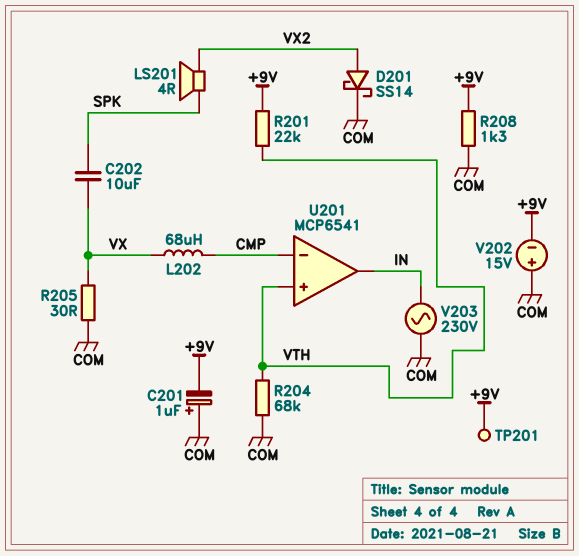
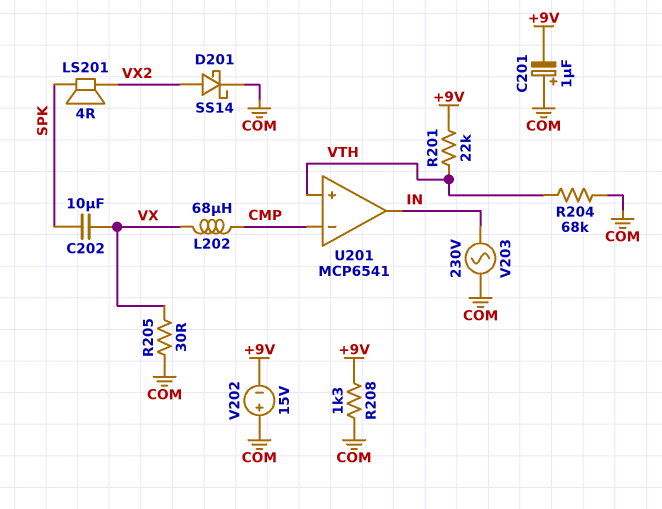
TP201: test point (+9V) -> none

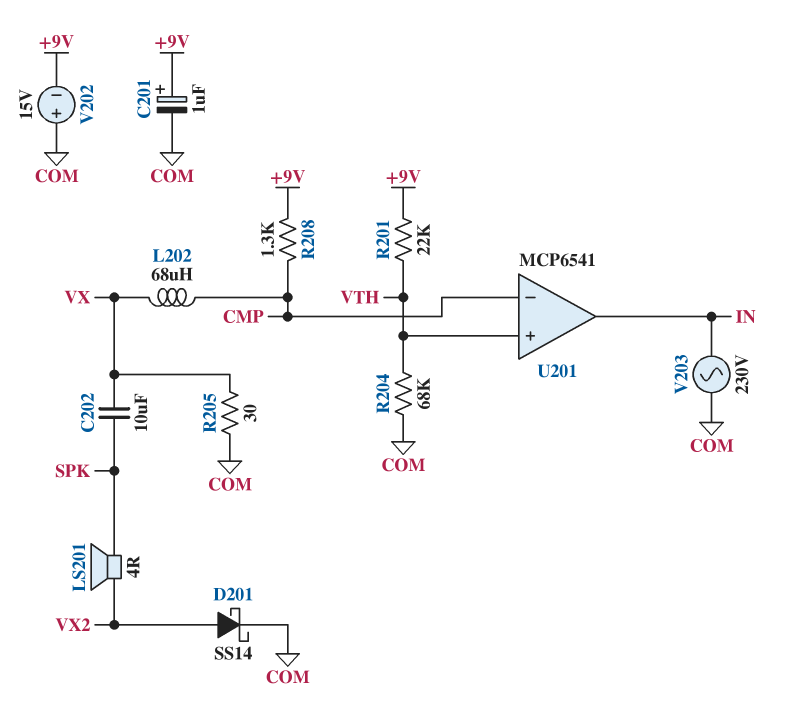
C201: 1uF (plus COM, minus +9V) -> 1uF (plus +9V, minus COM)
R208: 1.3k (+9V, COM) -> 1.3k (+9V, CMP)

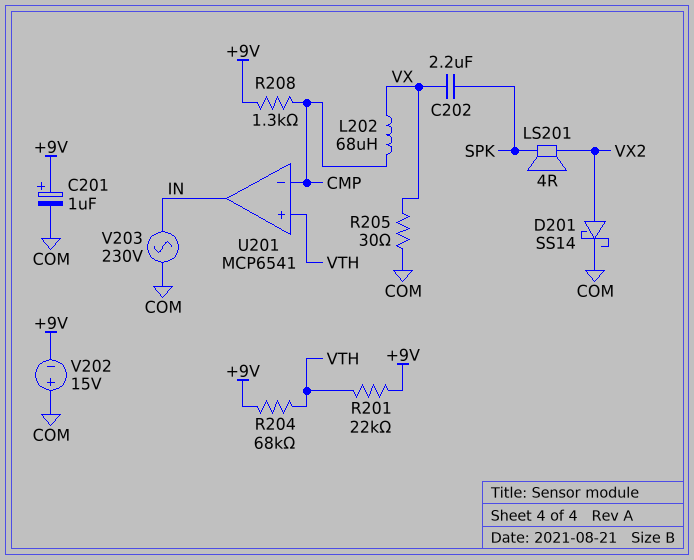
C202: 10uF (SPK, VX) -> 2.2uF (SPK, VX)
R204: 68k (COM, VTH) -> 68k (+9V, VTH)

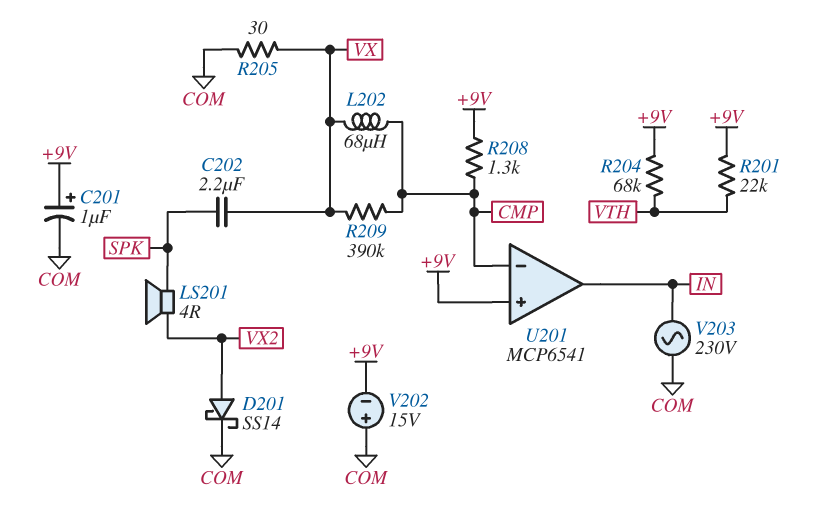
R209: none -> 390k (CMP, VX)
U201 pin in+: VTH -> +9V

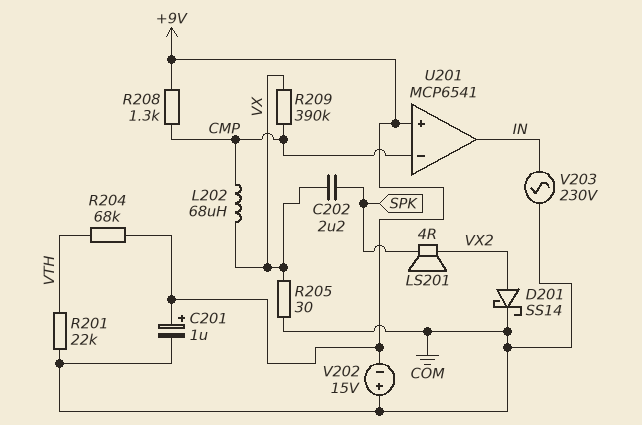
R201: 22k (+9V, VTH) -> 22k (COM, VTH)

